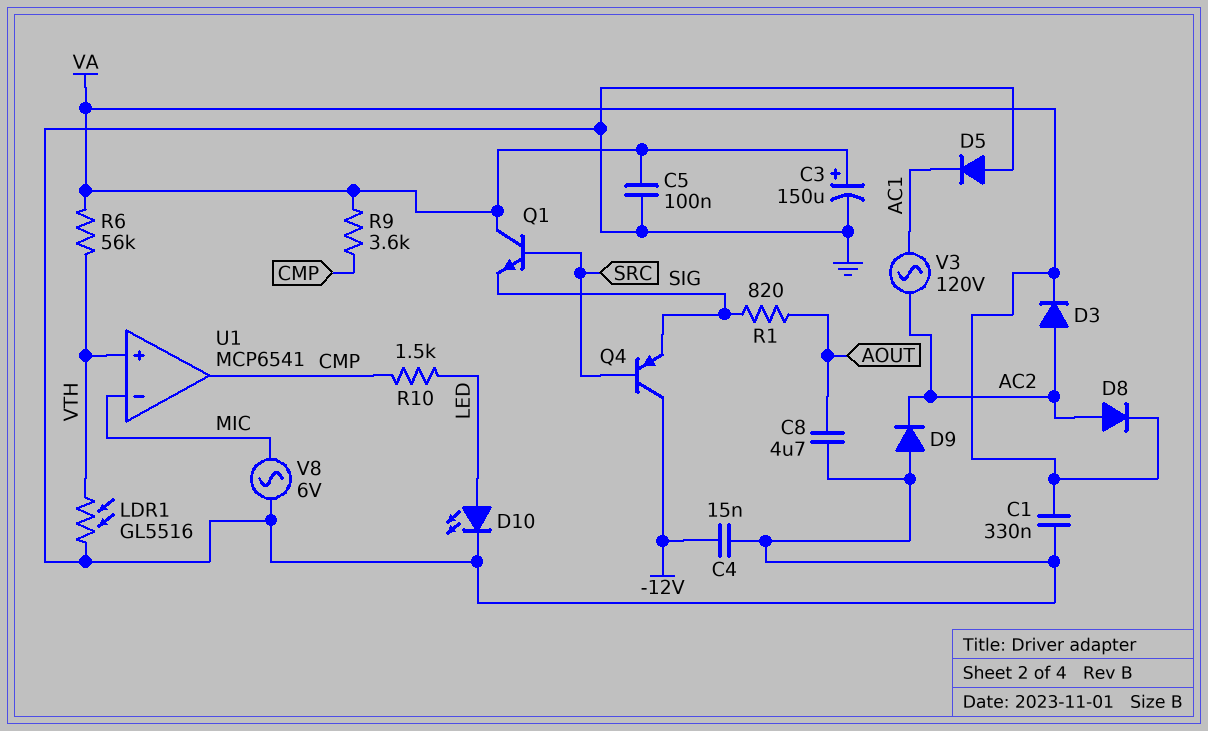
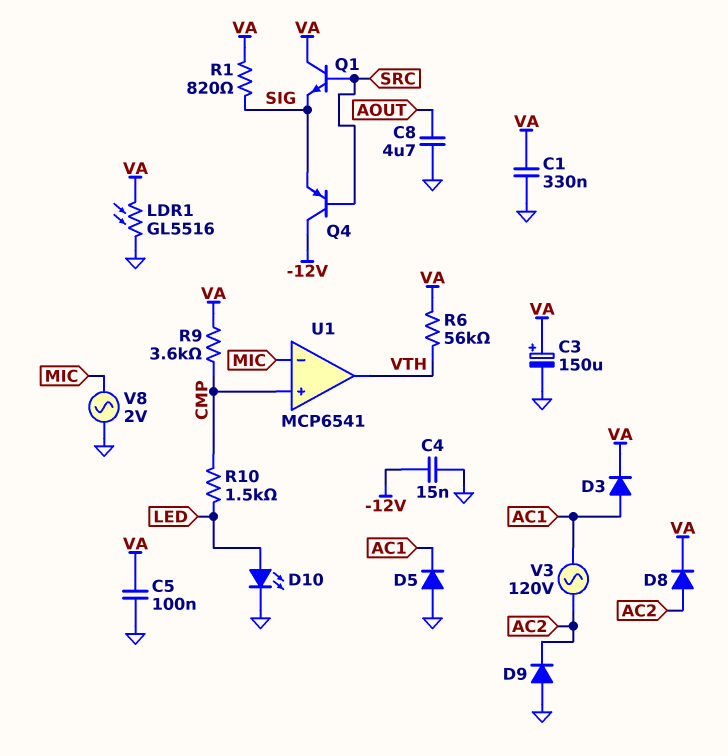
D3: diode (A AC2, K VA) -> diode (A AC1, K VA)
LDR1: GL5516 (GND, VTH) -> GL5516 (GND, VA)
R1: 820 (AOUT, SIG) -> 820 (SIG, VA)
U1 pin in+: VTH -> CMP
U1 pin out: CMP -> VTH
V8: AC 6V (GND, MIC) -> AC 2V (GND, MIC)

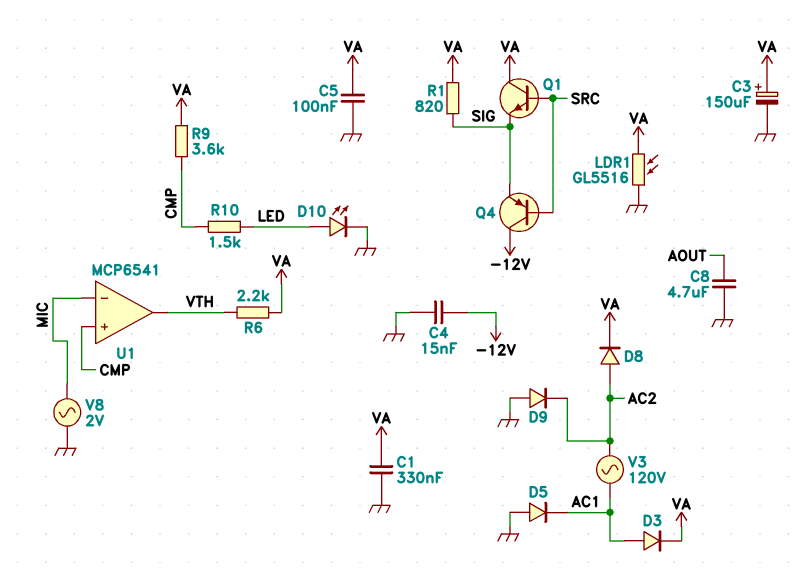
R6: 56k (VA, VTH) -> 2.2k (VA, VTH)

